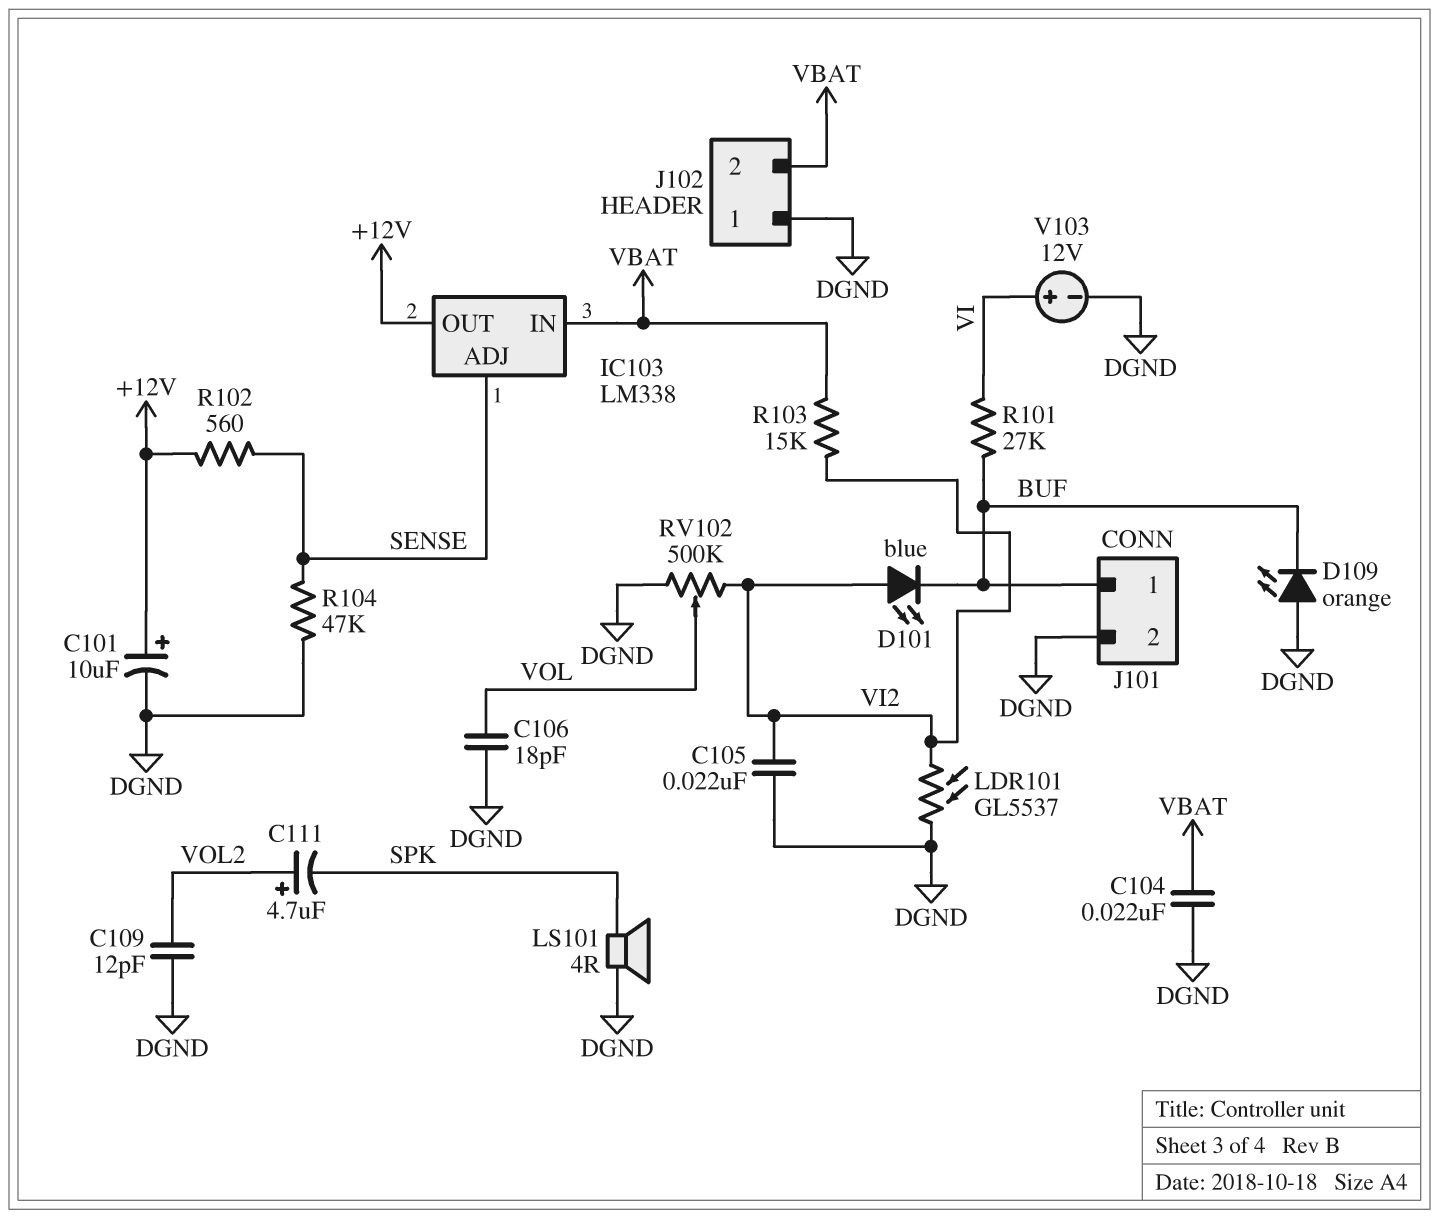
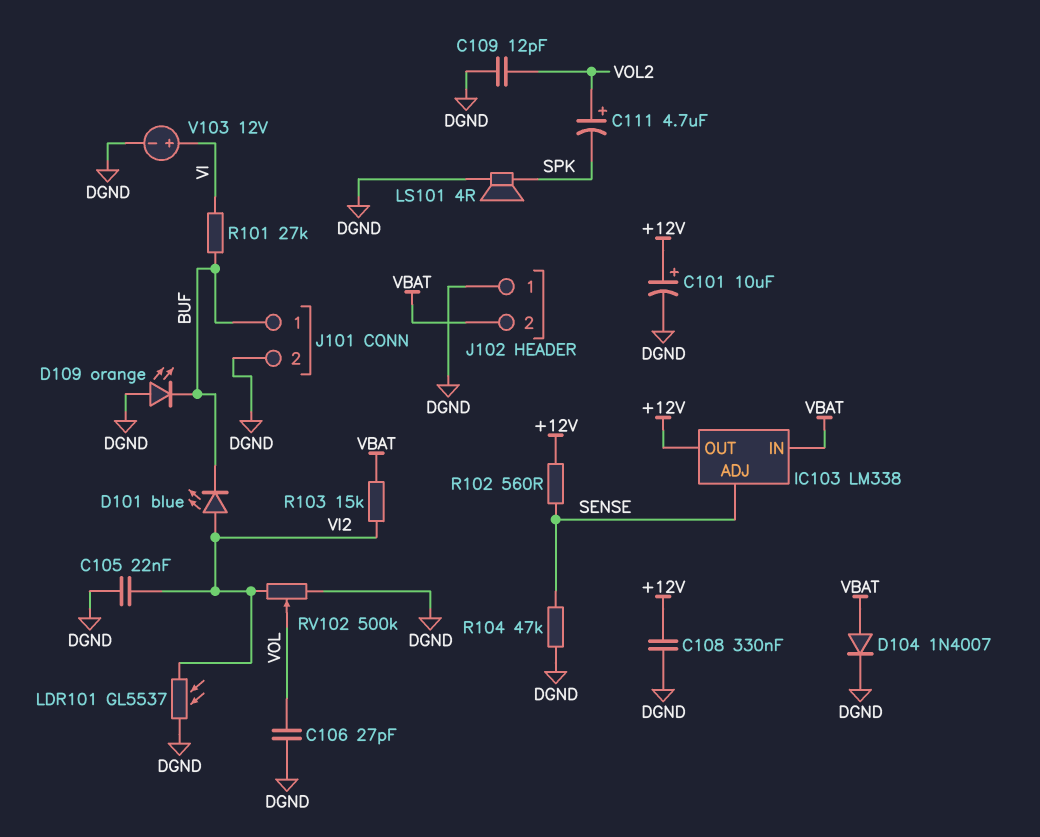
C104: 22nF (DGND, VBAT) -> none
C106: 18pF (DGND, VOL) -> 27pF (DGND, VOL)
C108: none -> 330nF (+12V, DGND)
D104: none -> diode 1N4007 (A VBAT, K DGND)

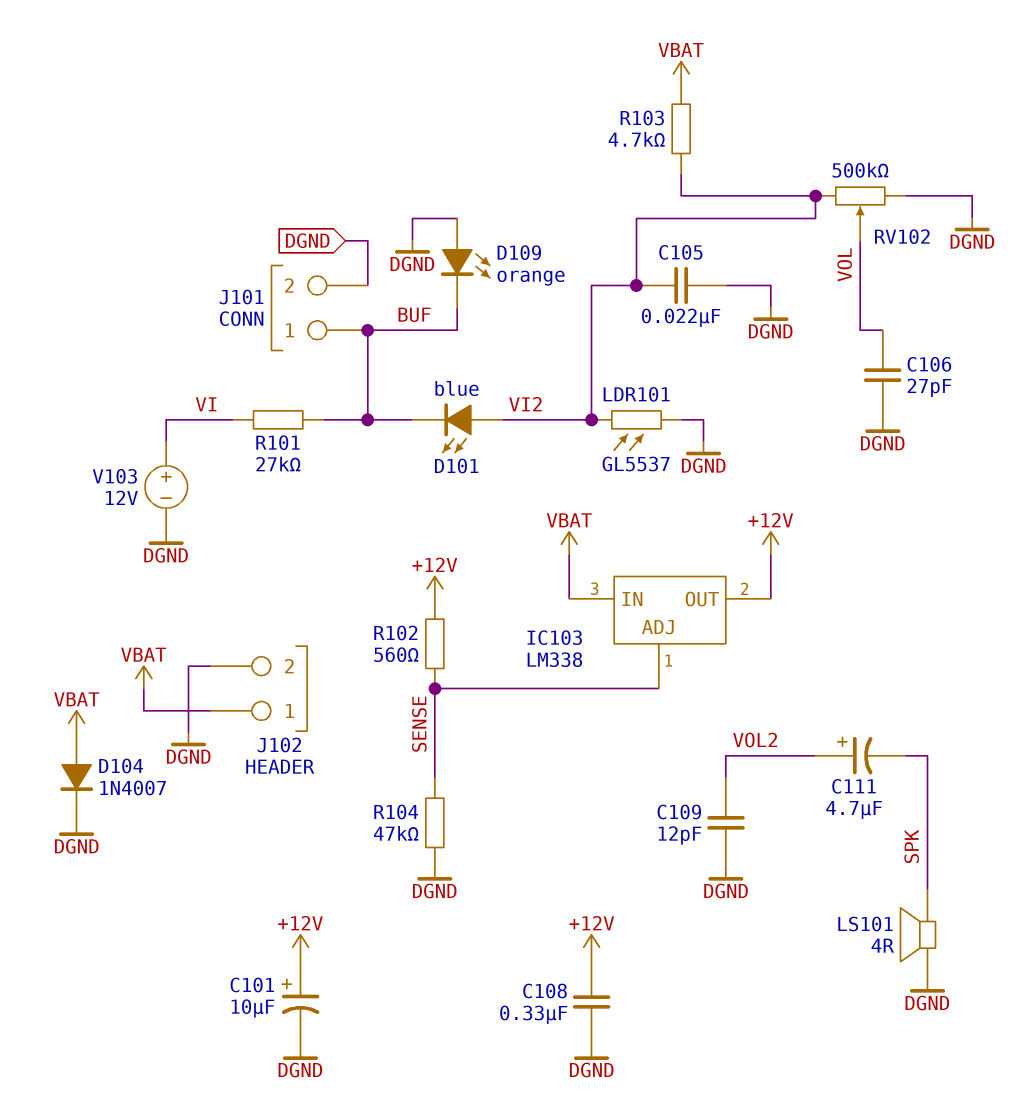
J102 pin 1: DGND -> VBAT
J102 pin 2: VBAT -> DGND
R103: 15k (VBAT, VI2) -> 4.7k (VBAT, VI2)

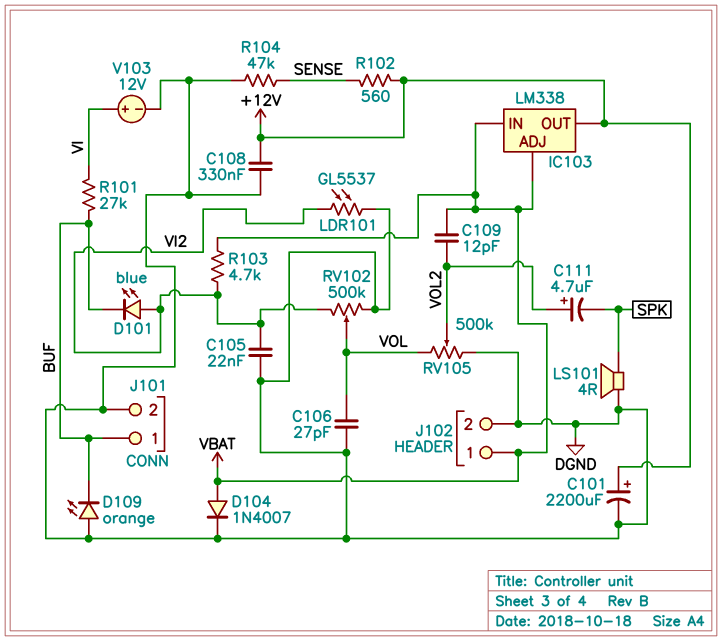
C101: 10uF (plus +12V, minus DGND) -> 2200uF (plus +12V, minus DGND)
C109: 12pF (DGND, VOL2) -> 12pF (VBAT, VOL2)
IC103 pin ADJ: SENSE -> VBAT
RV105: none -> 500k (DGND, VOL, wiper VOL2)

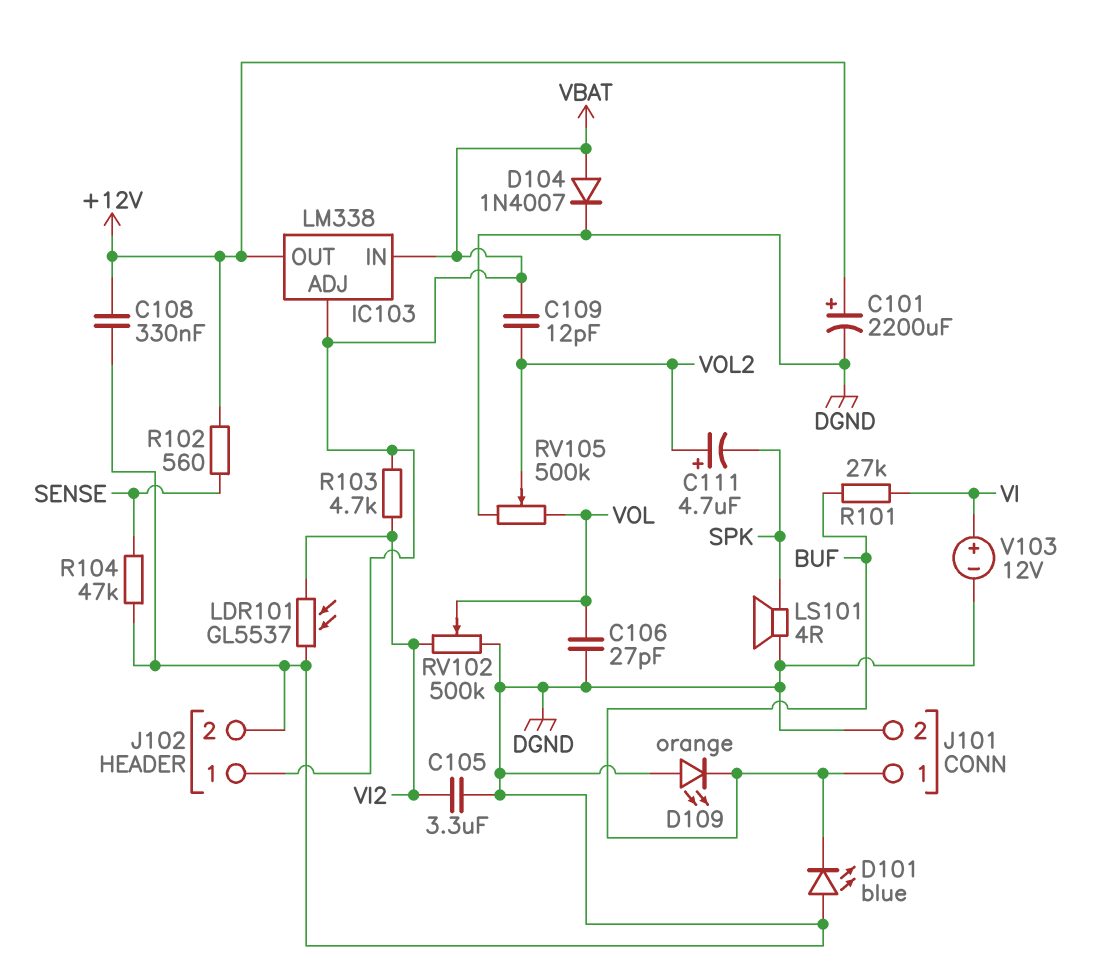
C105: 22nF (DGND, VI2) -> 3.3uF (DGND, VI2)
D101: LED blue (A VI2, K BUF) -> LED blue (A DGND, K BUF)

